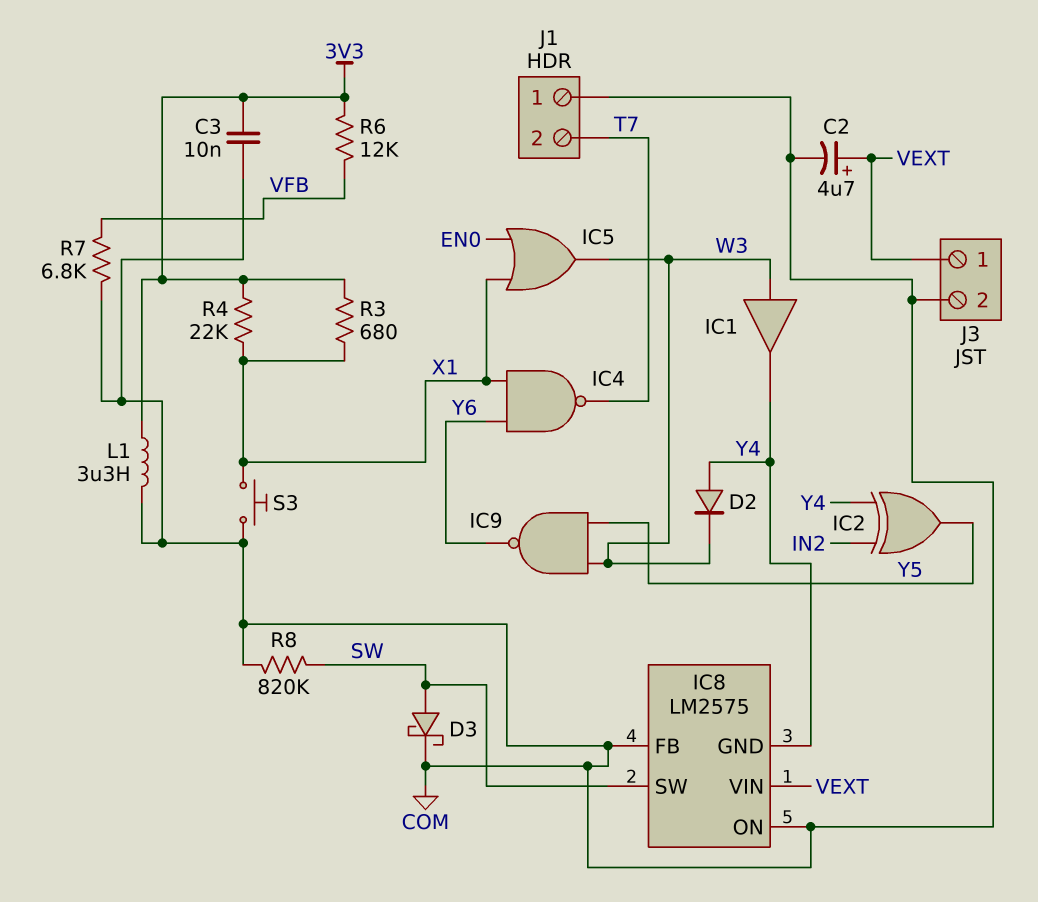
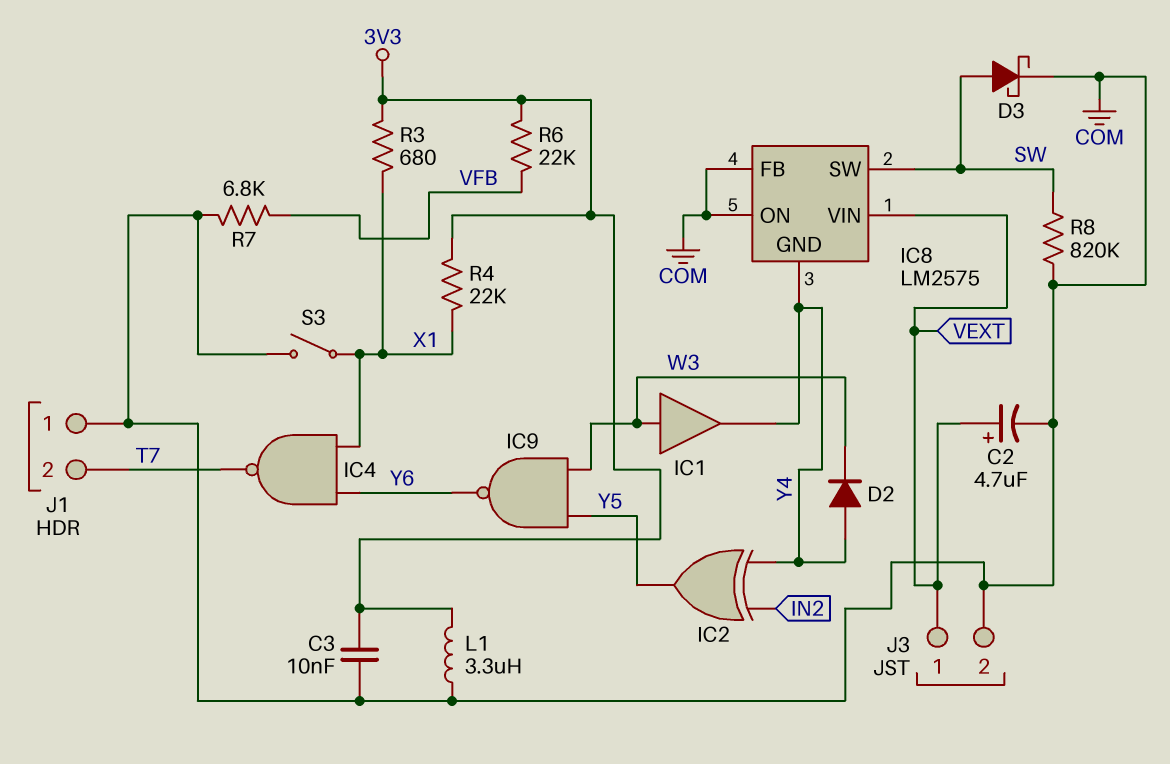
IC5: OR (in EN0, in X1, out W3) -> none
R6: 12k (3V3, VFB) -> 22k (3V3, VFB)
S3: button (COM, X1) -> switch (COM, X1)

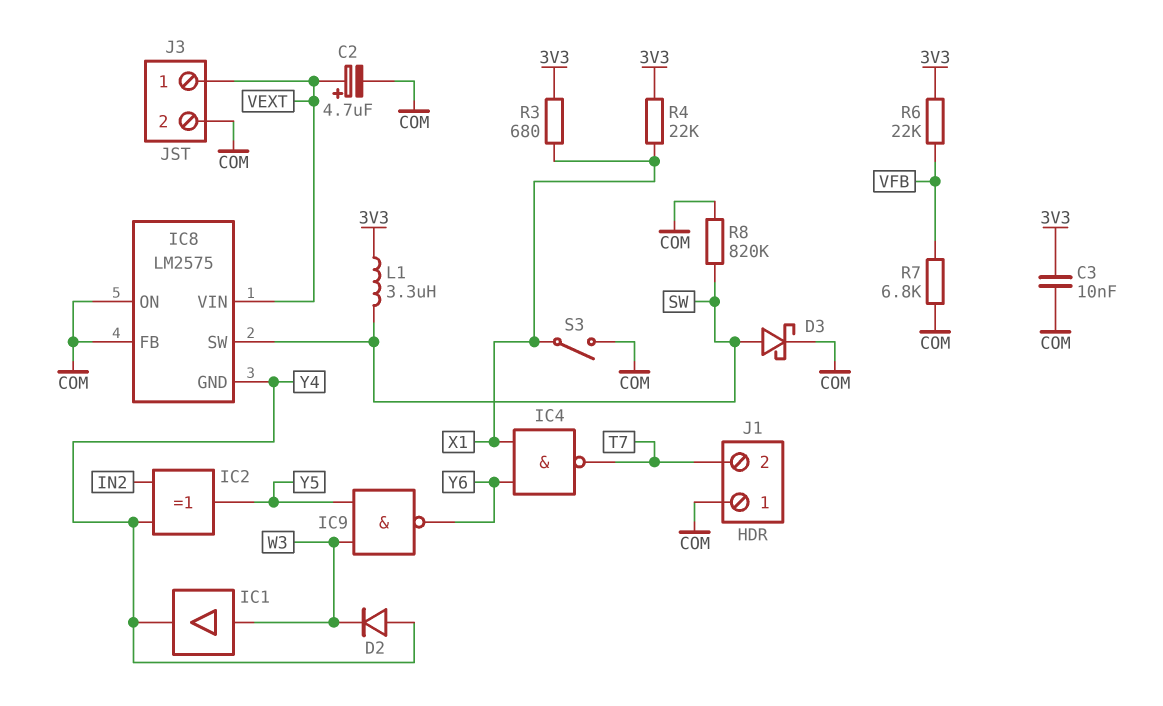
L1: 3.3uH (3V3, COM) -> 3.3uH (3V3, SW)

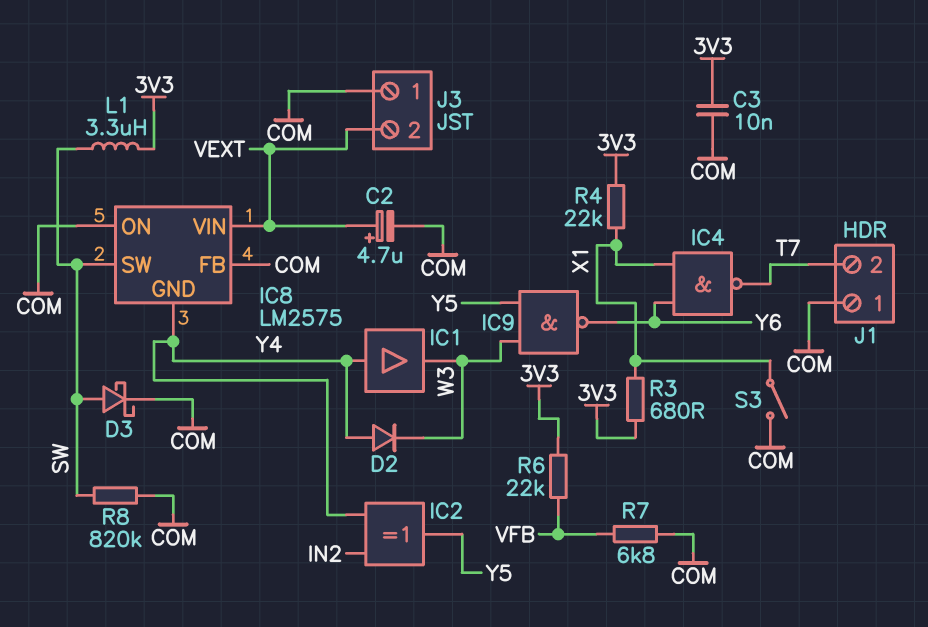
IC1: buffer (in W3, out Y4) -> buffer (in Y4, out W3)
J3 pin 1: VEXT -> COM
J3 pin 2: COM -> VEXT

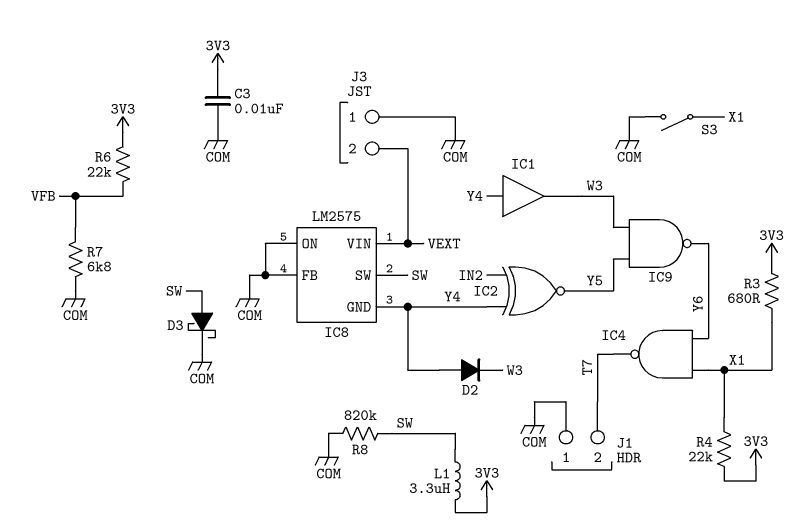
C2: 4.7uF (plus VEXT, minus COM) -> none
IC2: XOR (in IN2, in Y4, out Y5) -> XNOR (in IN2, in Y4, out Y5)

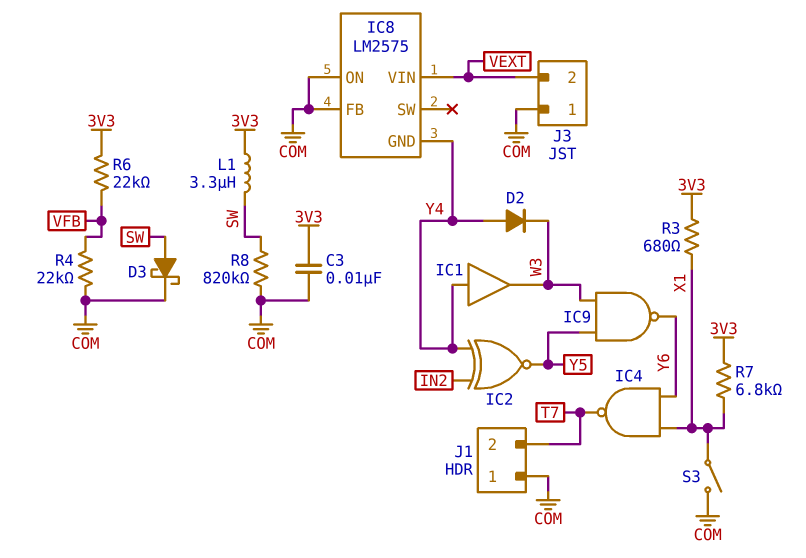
IC8 pin SW: SW -> none
R4: 22k (3V3, X1) -> 22k (COM, VFB)
R7: 6.8k (COM, VFB) -> 6.8k (3V3, X1)

